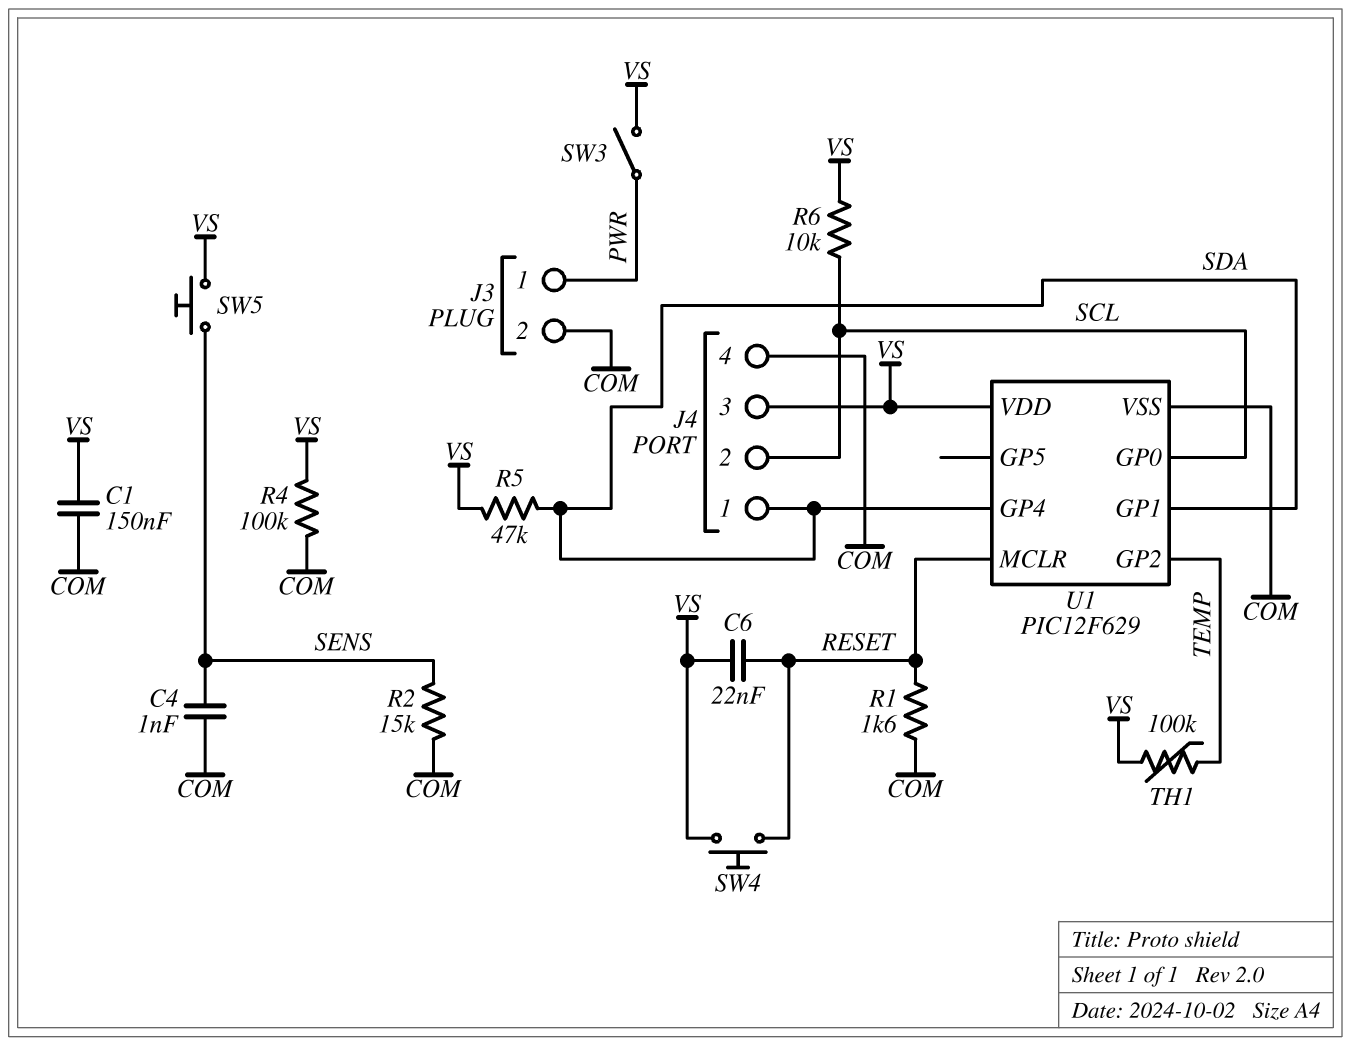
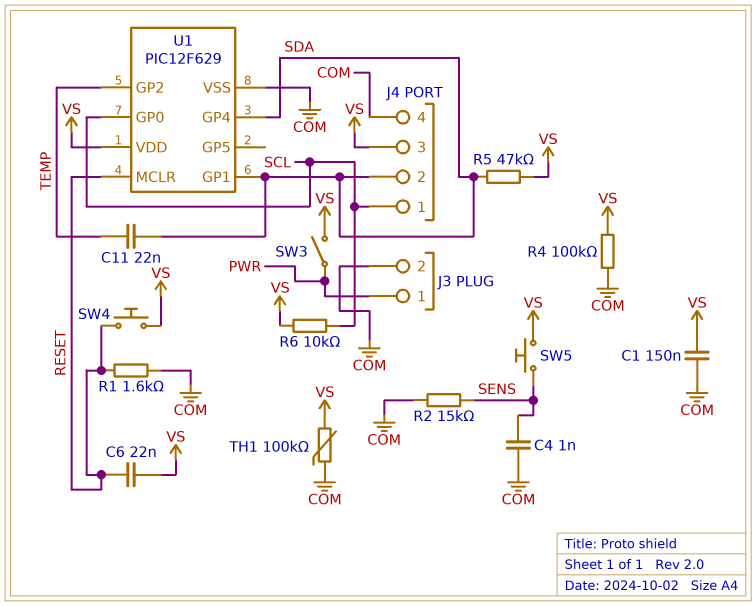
C11: none -> 22nF (SDA, TEMP)
J4 pin 1: SDA -> SCL
J4 pin 2: SCL -> SDA
TH1: 100k (TEMP, VS) -> 100k (COM, VS)

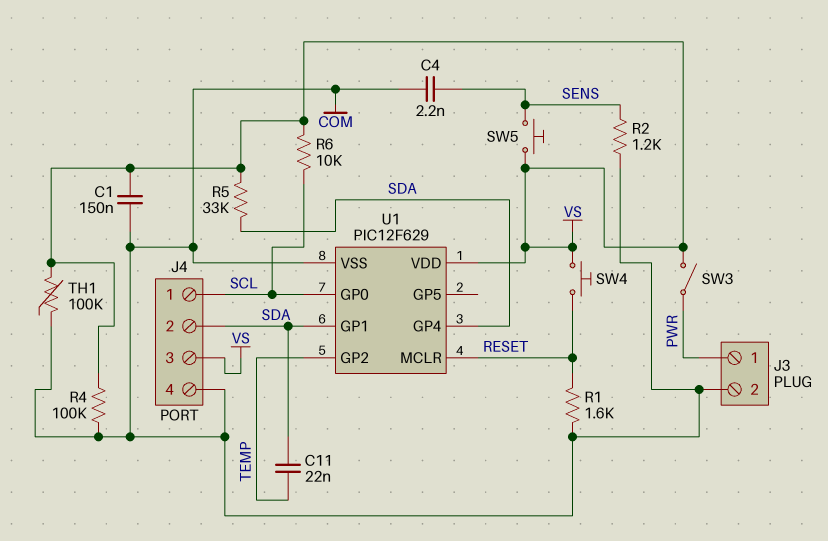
C4: 1nF (COM, SENS) -> 2.2nF (COM, SENS)
C6: 22nF (RESET, VS) -> none
R2: 15k (COM, SENS) -> 1.2k (COM, SENS)
R5: 47k (SDA, VS) -> 33k (SDA, VS)

